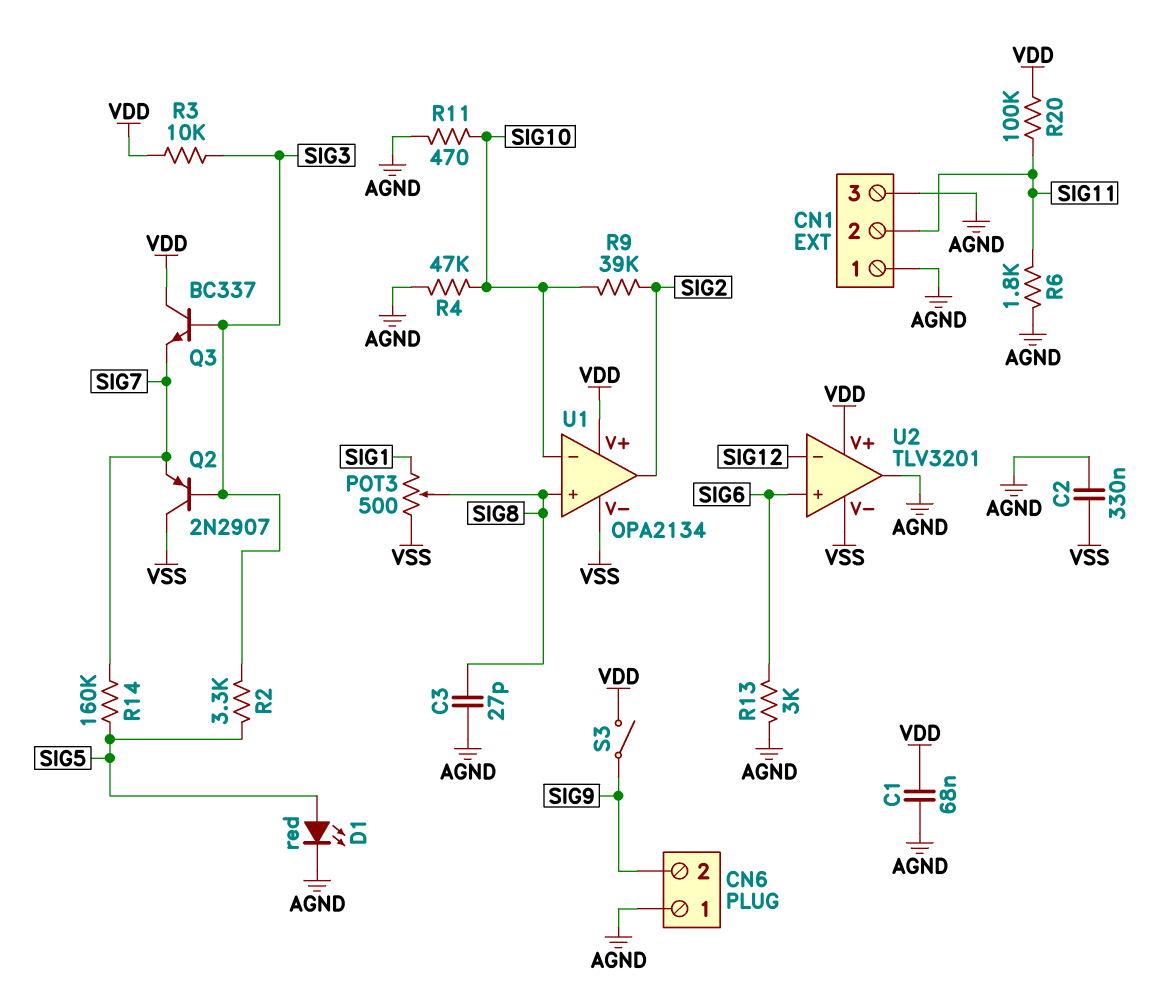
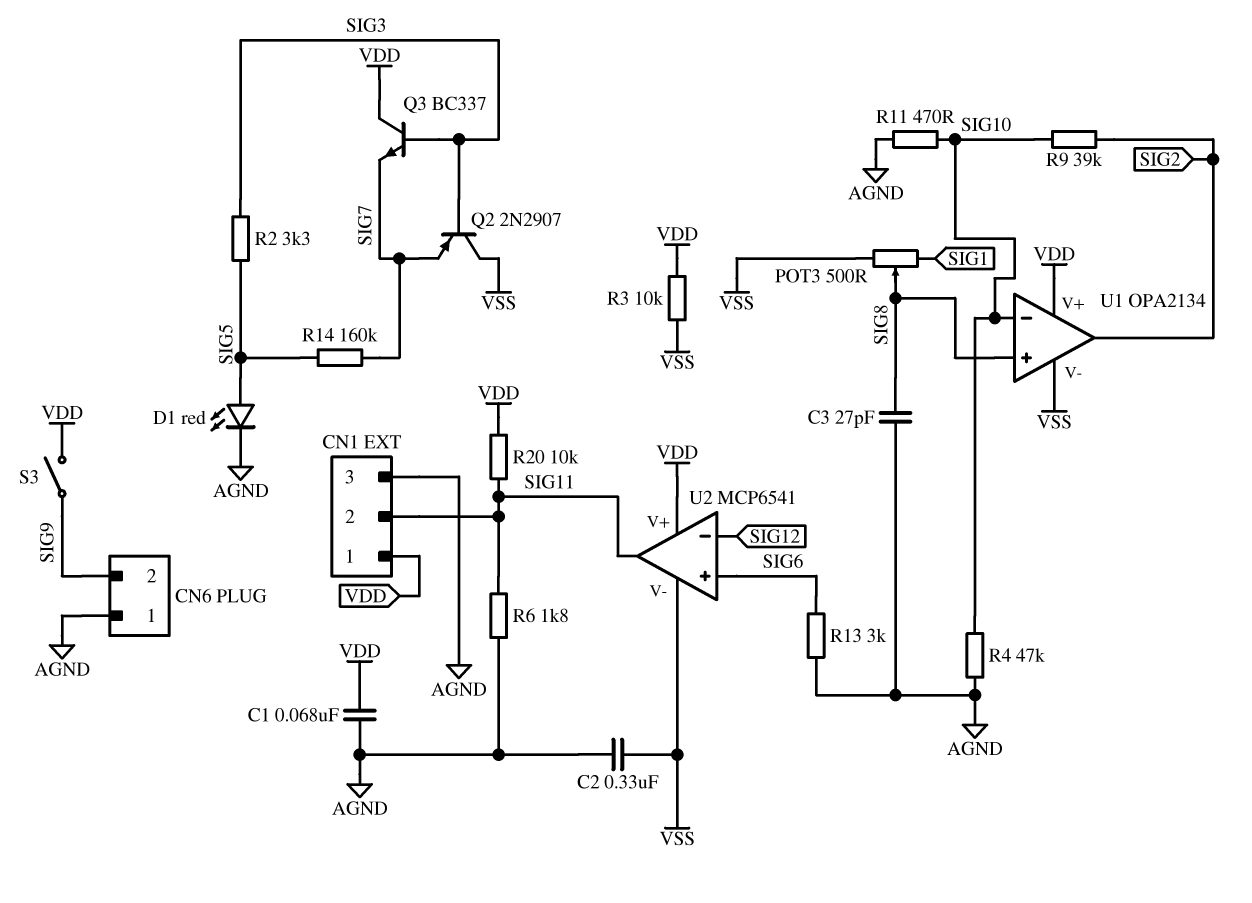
CN1 pin 1: AGND -> VDD
R3: 10k (SIG3, VDD) -> 10k (VDD, VSS)
R20: 100k (SIG11, VDD) -> 10k (SIG11, VDD)
U2: TLV3201 -> MCP6541
U2 pin out: AGND -> SIG11

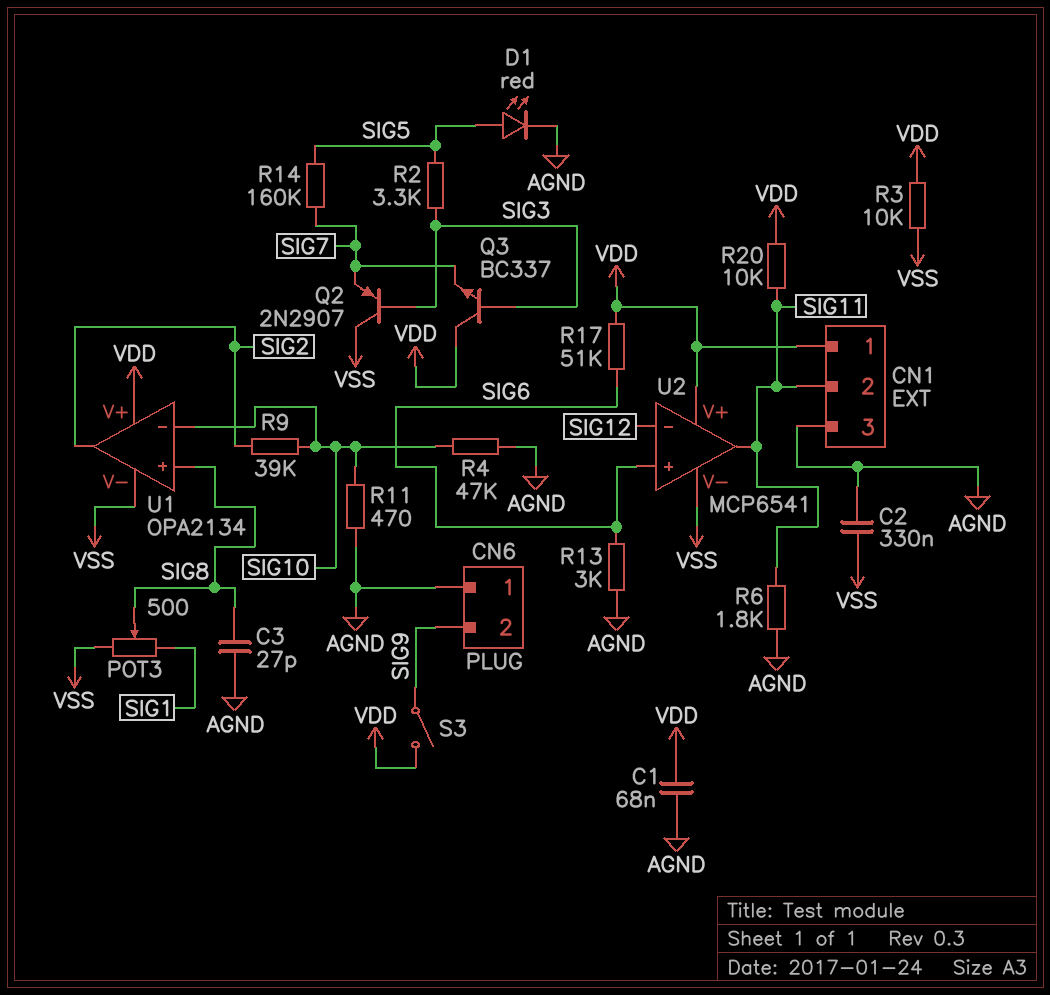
R17: none -> 51k (SIG6, VDD)

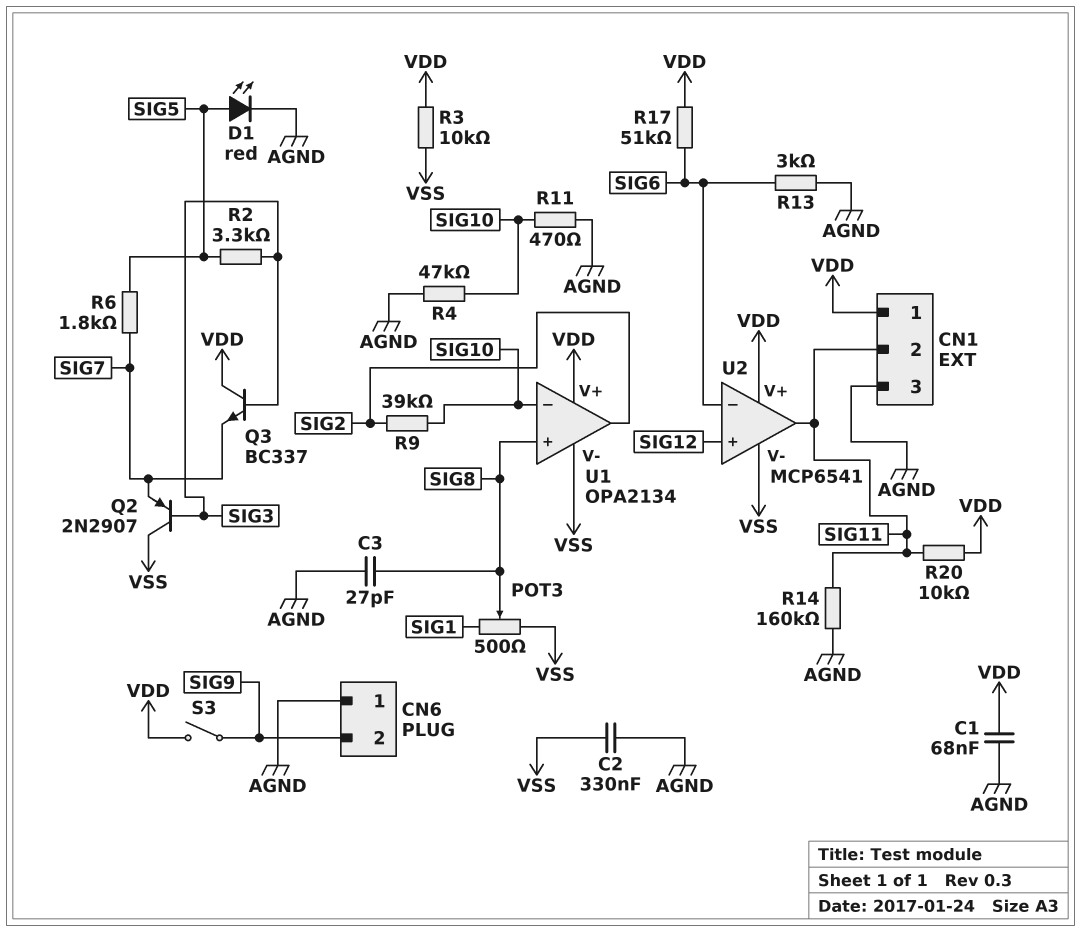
R6: 1.8k (AGND, SIG11) -> 1.8k (SIG5, SIG7)
R14: 160k (SIG5, SIG7) -> 160k (AGND, SIG11)
U2 pin in+: SIG6 -> SIG12
U2 pin in-: SIG12 -> SIG6

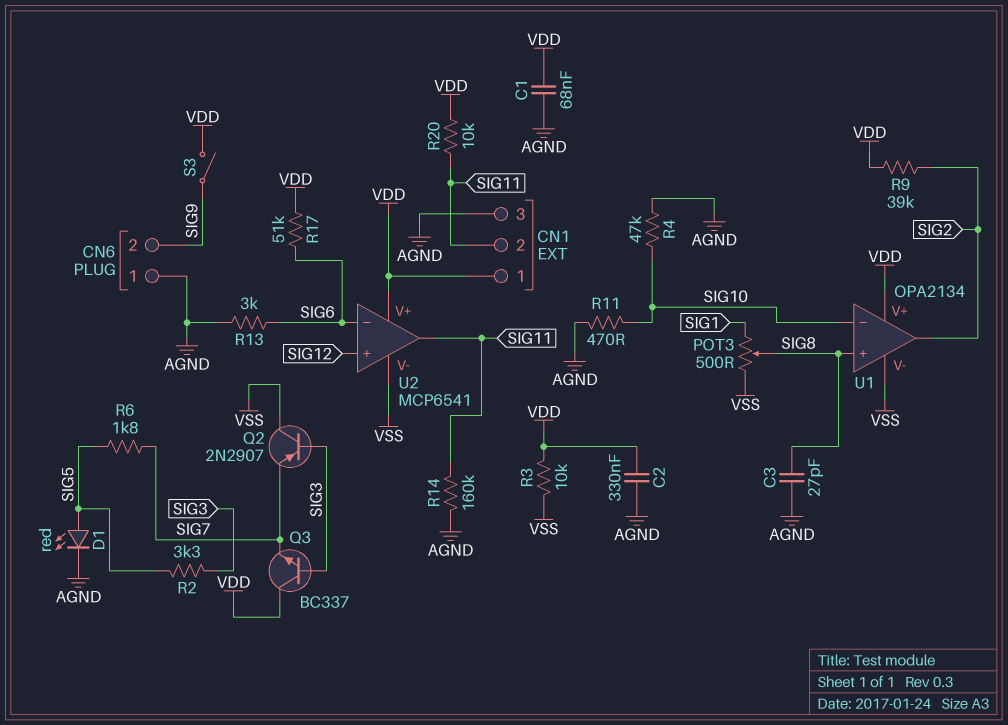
C2: 330nF (AGND, VSS) -> 330nF (AGND, VDD)
R9: 39k (SIG2, SIG10) -> 39k (SIG2, VDD)

